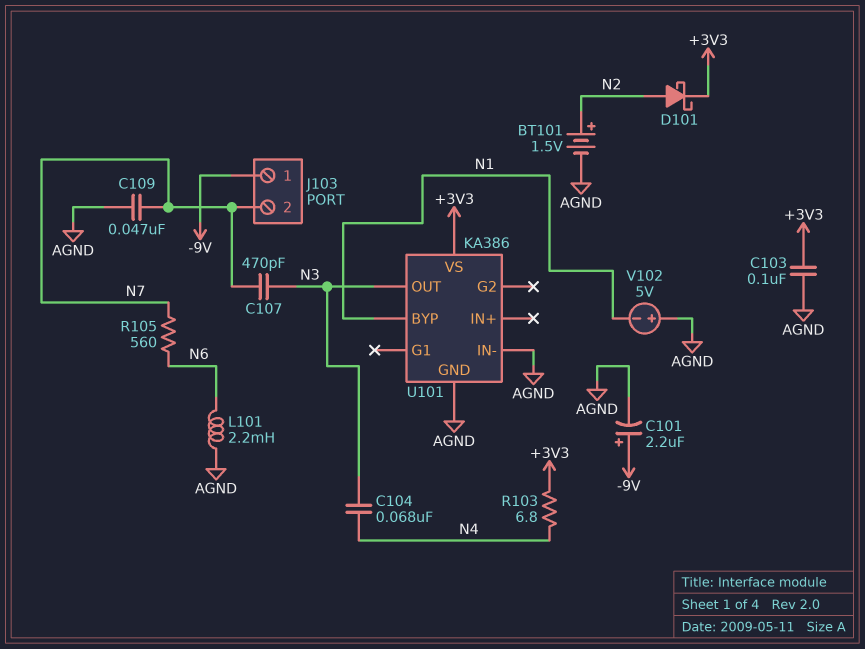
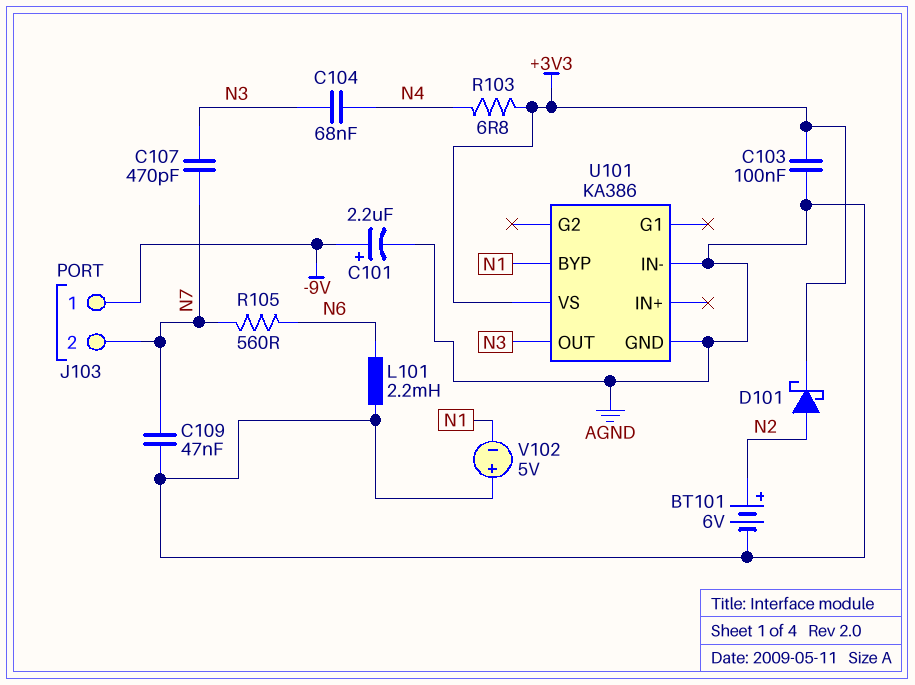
BT101: 1.5V (plus N2, minus AGND) -> 6V (plus N2, minus AGND)

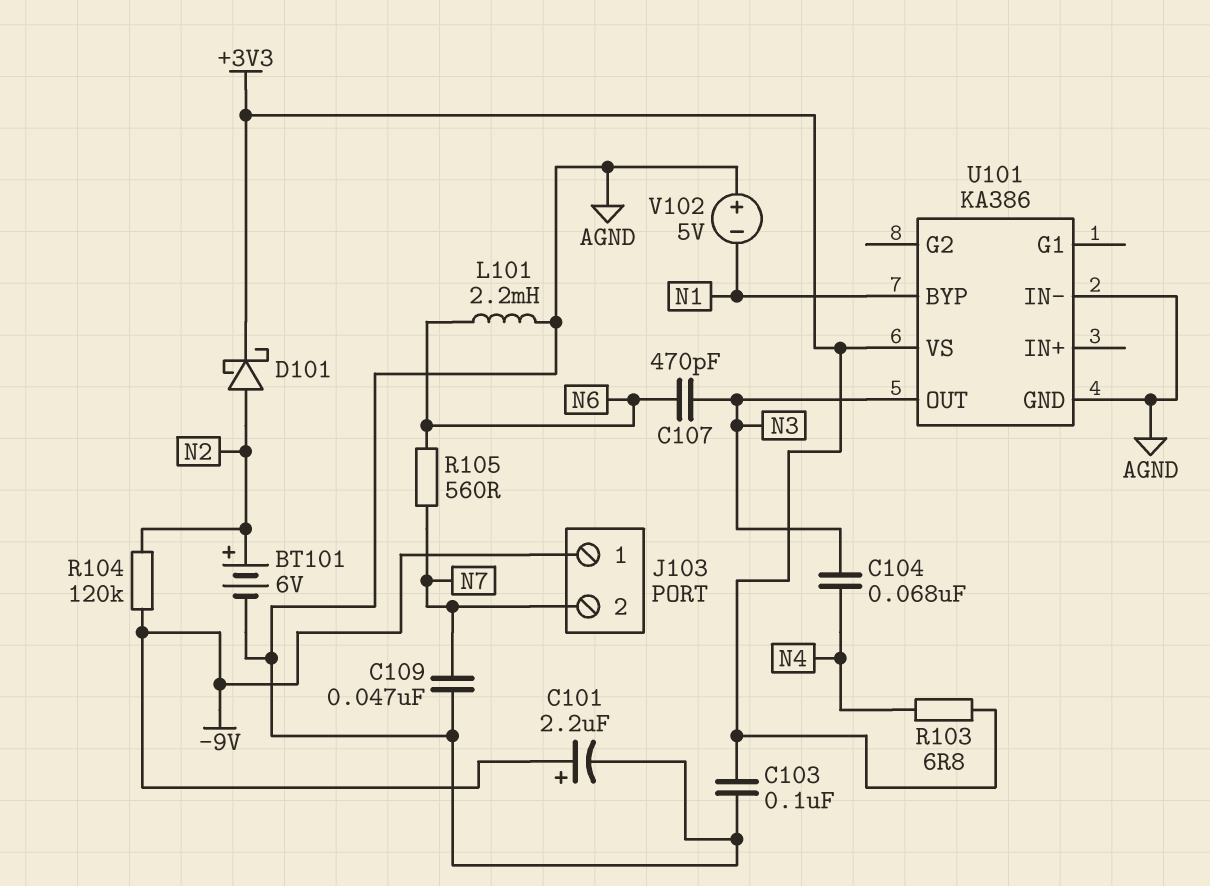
C107: 470pF (N3, N7) -> 470pF (N3, N6)
R104: none -> 120k (-9V, N2)

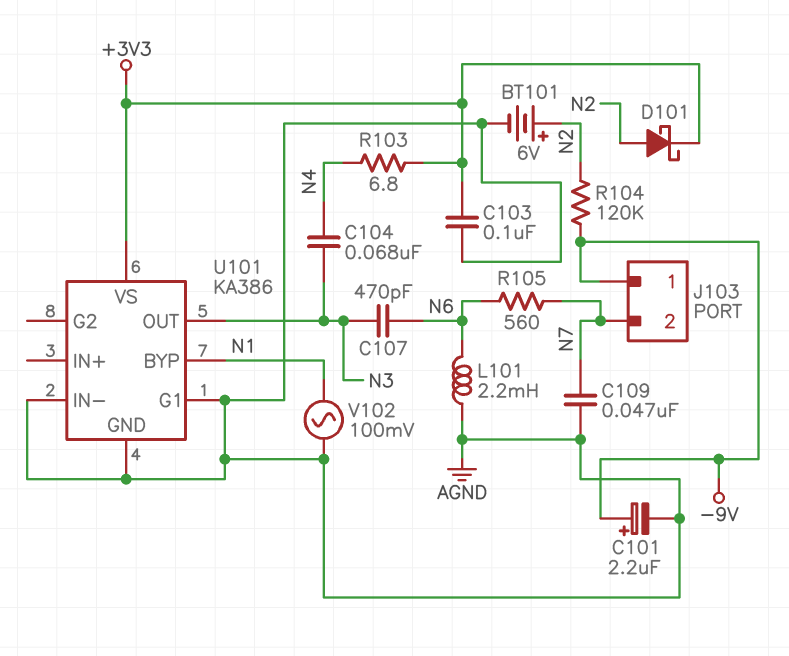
U101 pin G1: none -> AGND
V102: 5V (plus AGND, minus N1) -> AC 100mV (AGND, N1)

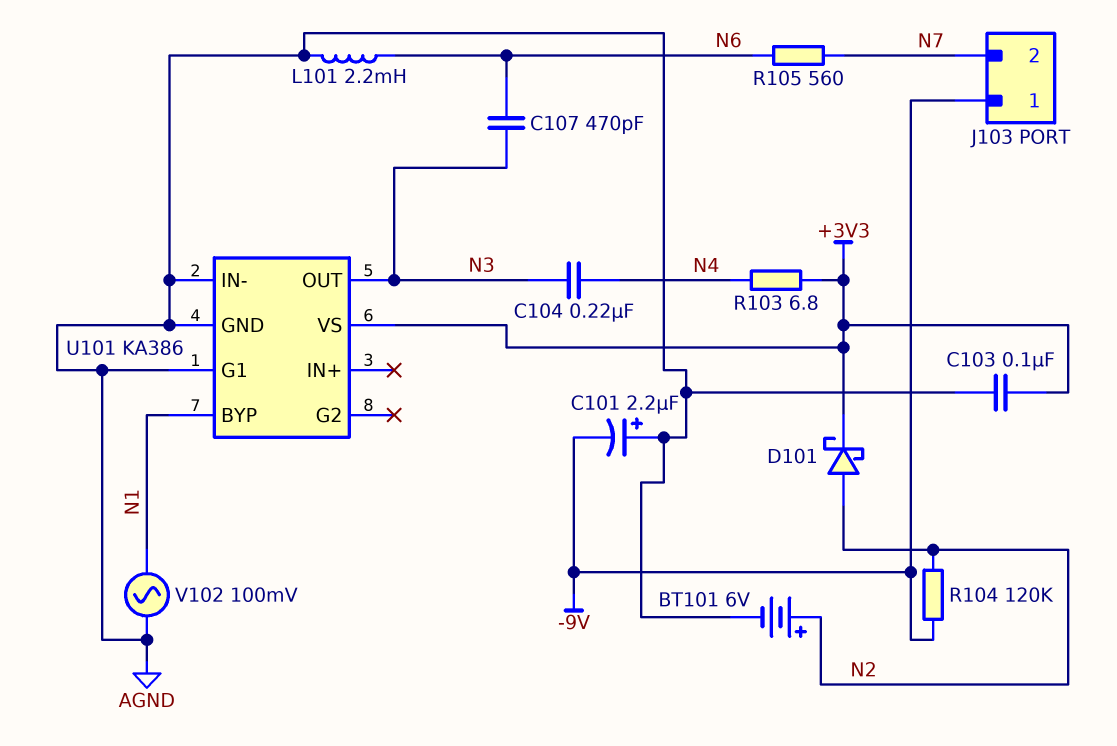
C101: 2.2uF (plus -9V, minus AGND) -> 2.2uF (plus AGND, minus -9V)
C104: 68nF (N3, N4) -> 220nF (N3, N4)
C109: 47nF (AGND, N7) -> none

